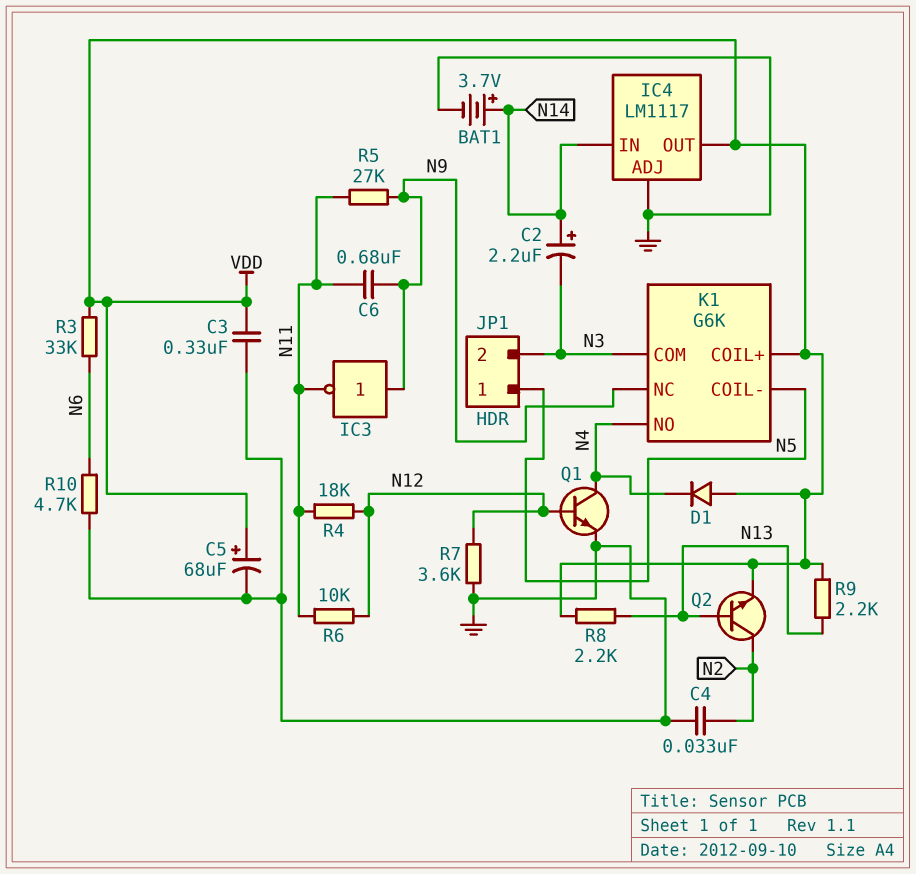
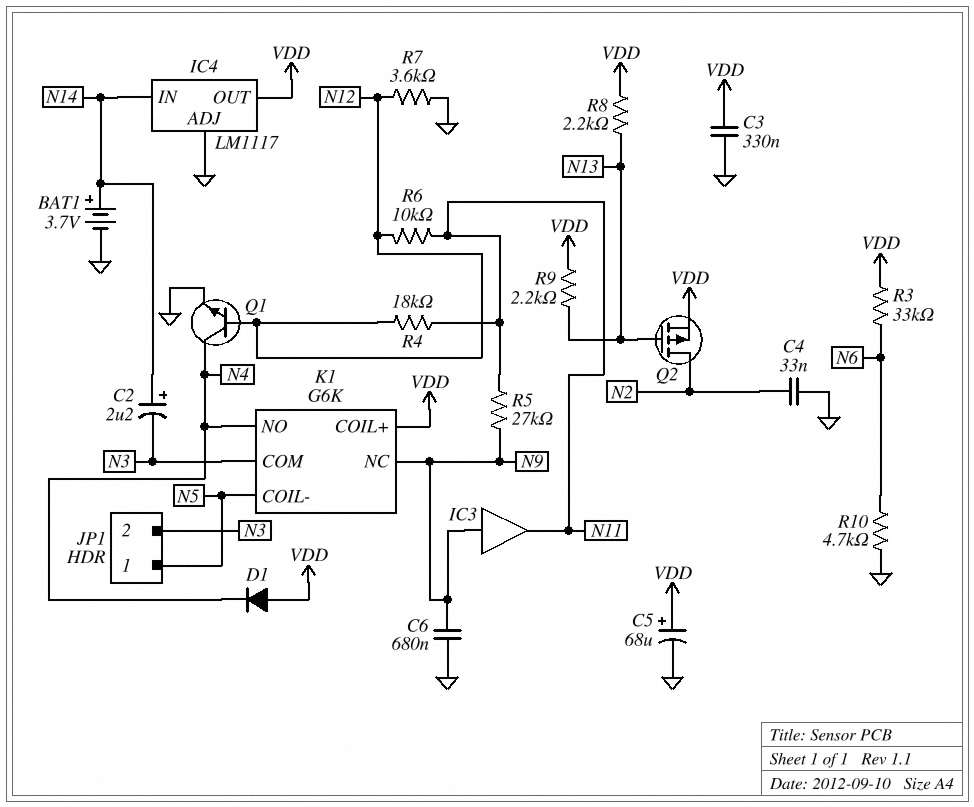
C6: 680nF (N9, N11) -> 680nF (GND, N9)
IC3: NOT (in N9, out N11) -> buffer (in N9, out N11)
Q2: NPN (B N13, C N2, E VDD) -> PMOS (G N13, D N2, S VDD)

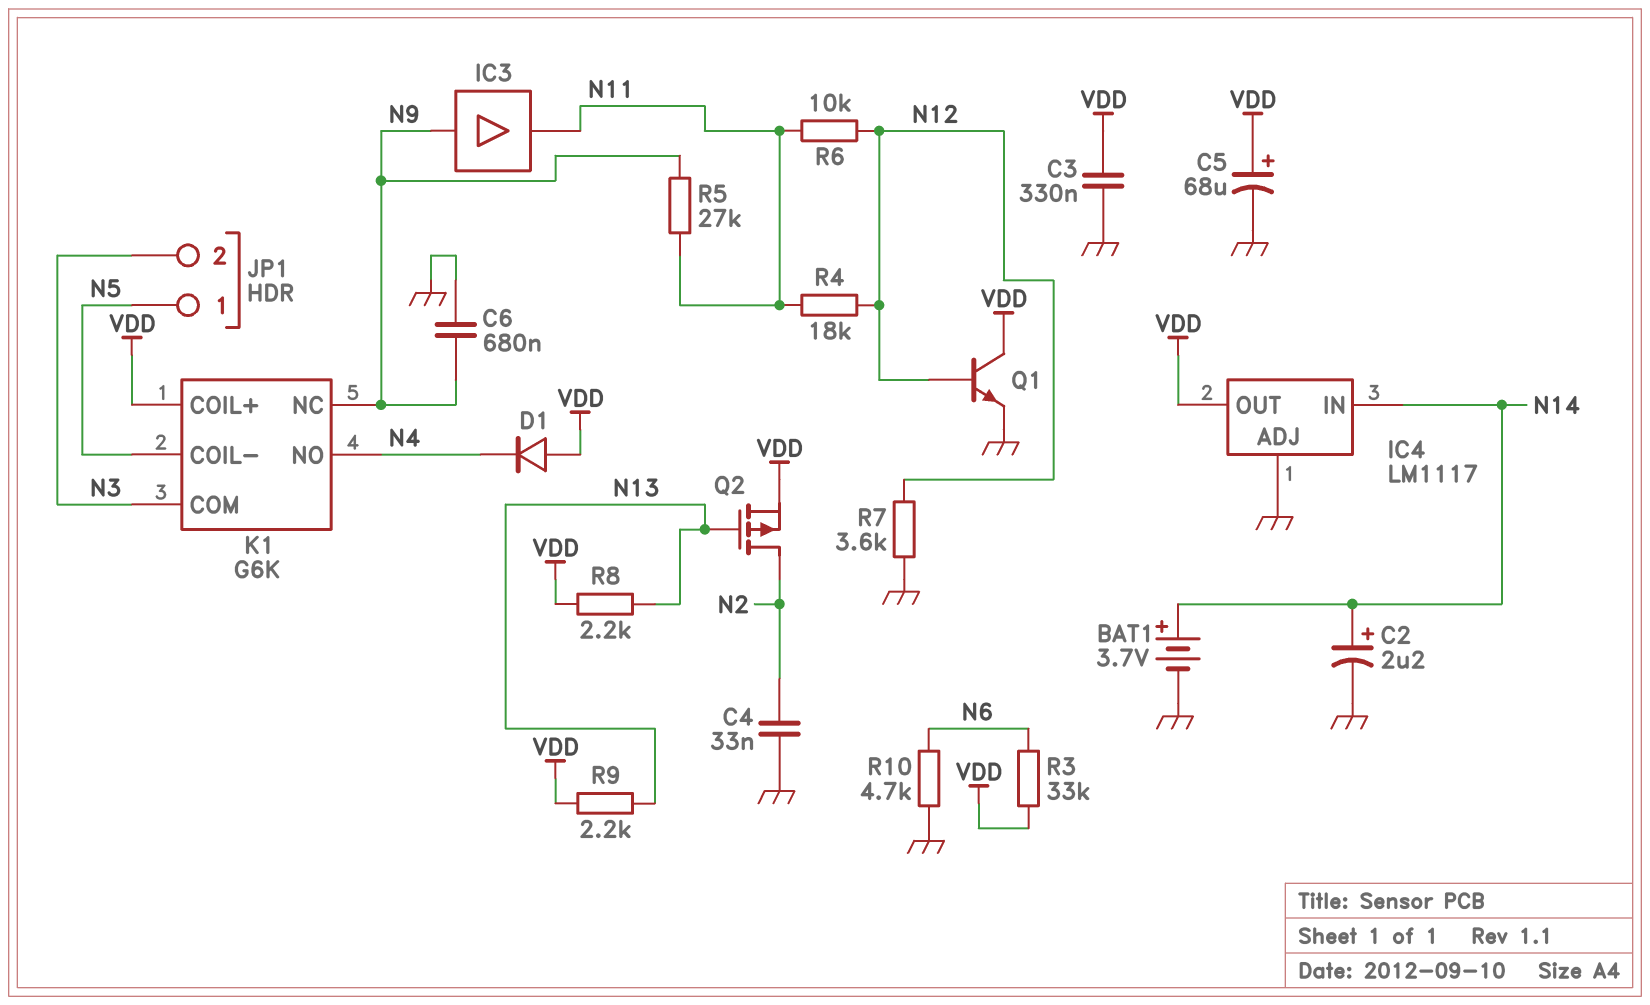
C2: 2.2uF (plus N14, minus N3) -> 2.2uF (plus N14, minus GND)
Q1: NPN (B N12, C N4, E GND) -> NPN (B N12, C VDD, E GND)

